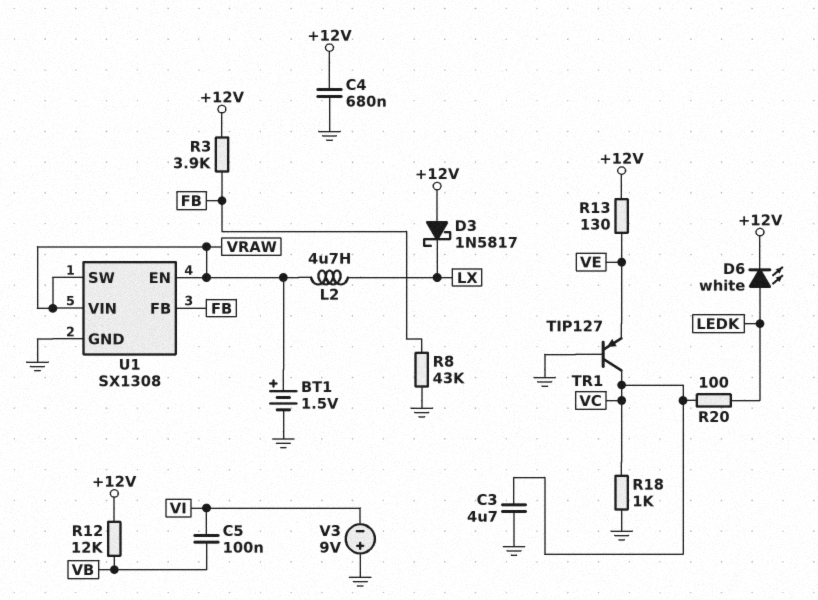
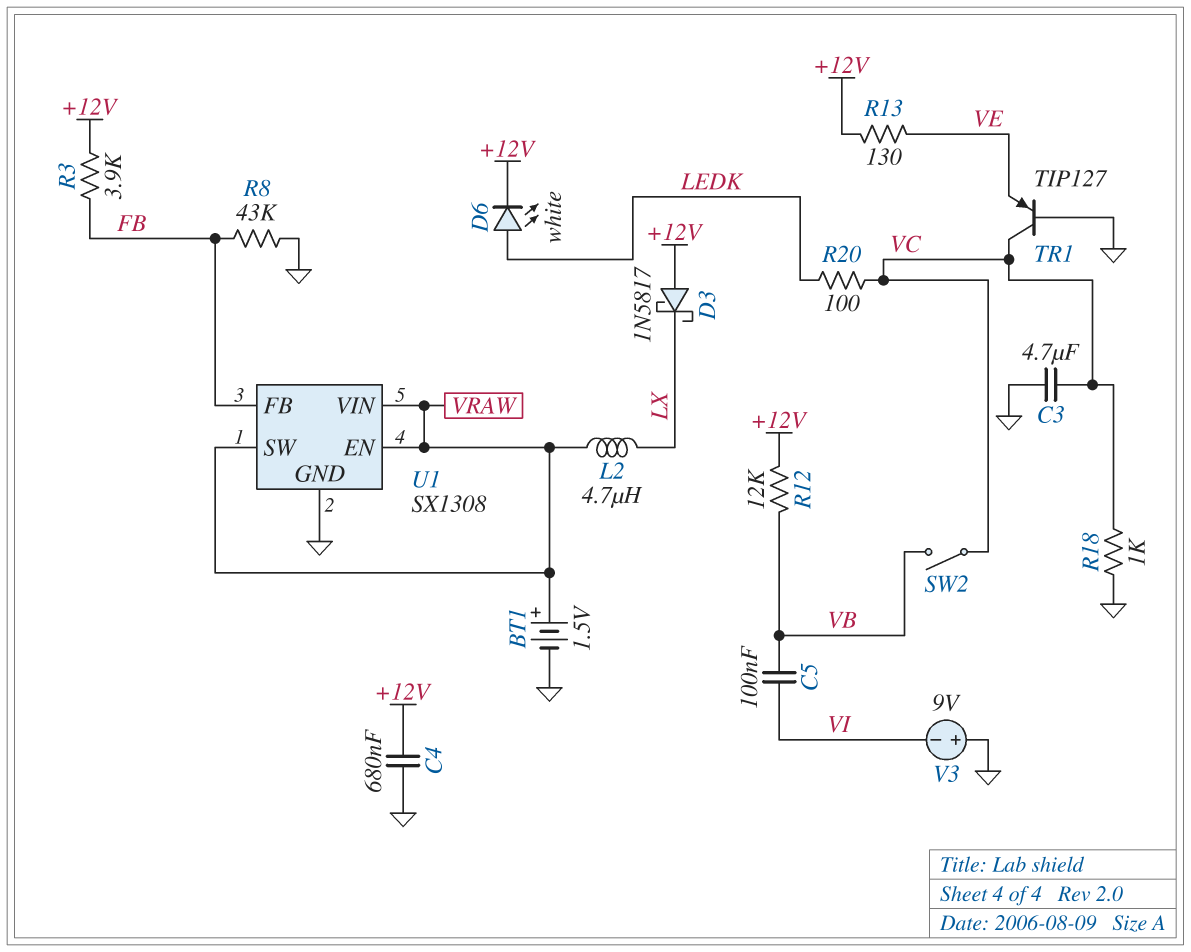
SW2: none -> switch (VB, VC)

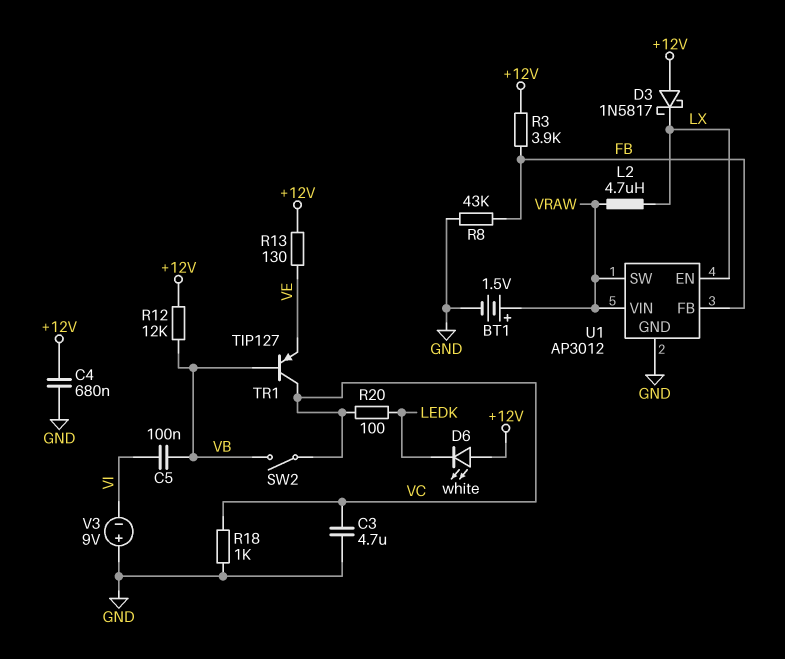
D6: LED white (A LEDK, K +12V) -> LED white (A +12V, K LEDK)
TR1: PNP TIP127 (B GND, C VC, E VE) -> PNP TIP127 (B VB, C VC, E VE)
U1: SX1308 -> AP3012
U1 pin EN: VRAW -> LX

